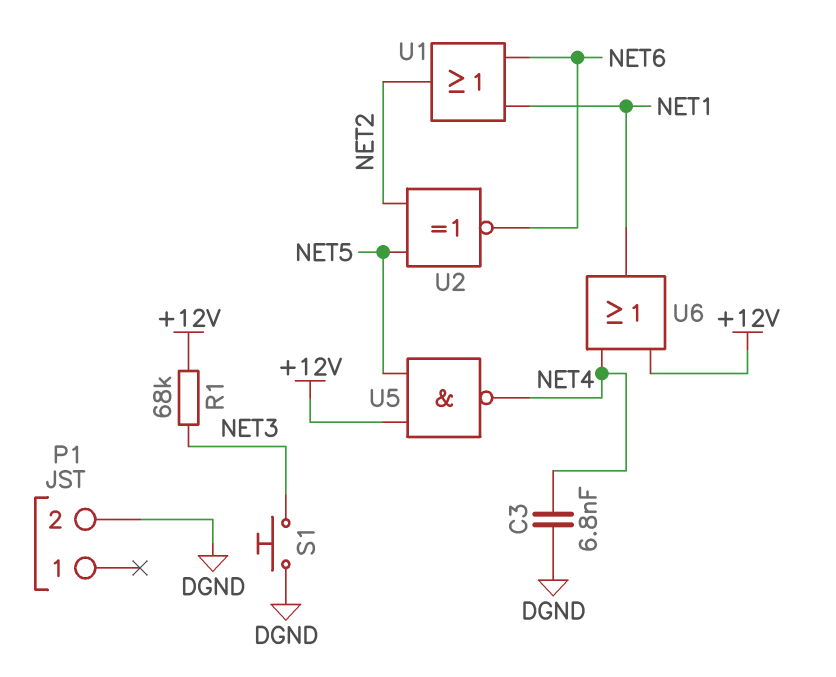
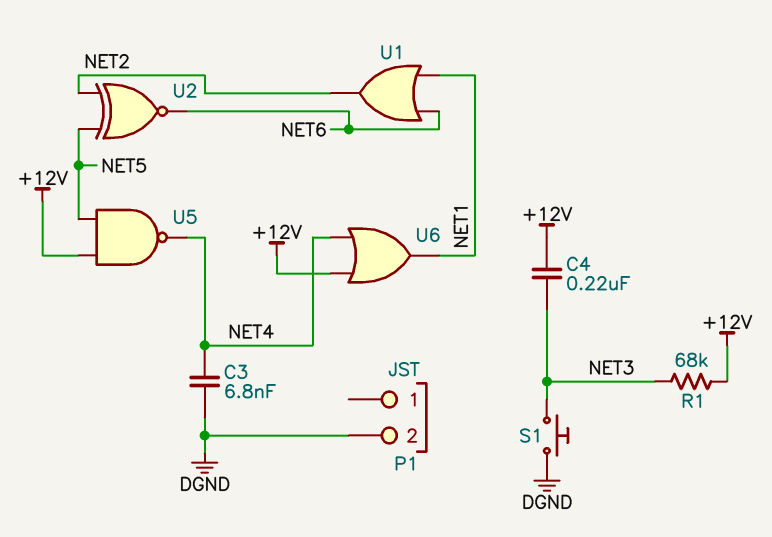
C4: none -> 220nF (+12V, NET3)

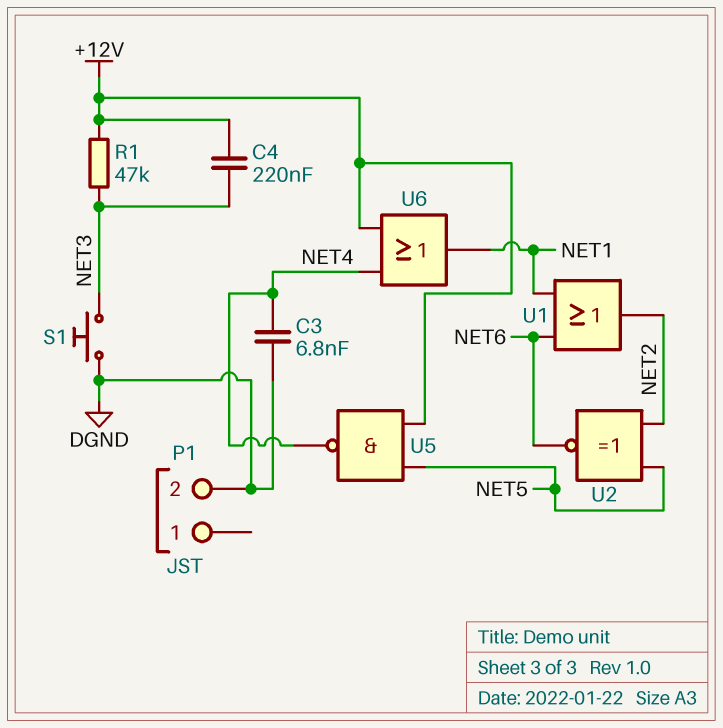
R1: 68k (+12V, NET3) -> 47k (+12V, NET3)

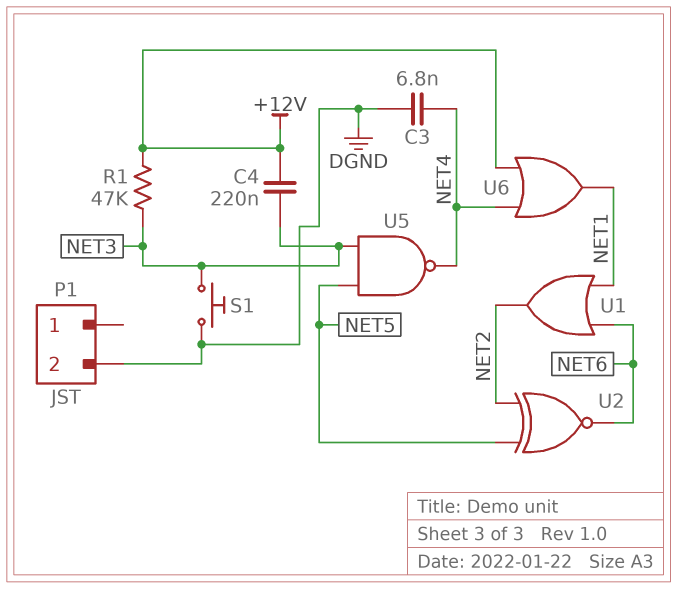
U5: NAND (in +12V, in NET5, out NET4) -> NAND (in NET3, in NET5, out NET4)

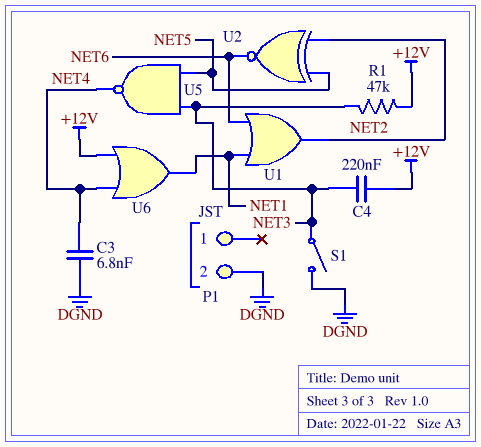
S1: button (DGND, NET3) -> switch (DGND, NET3)

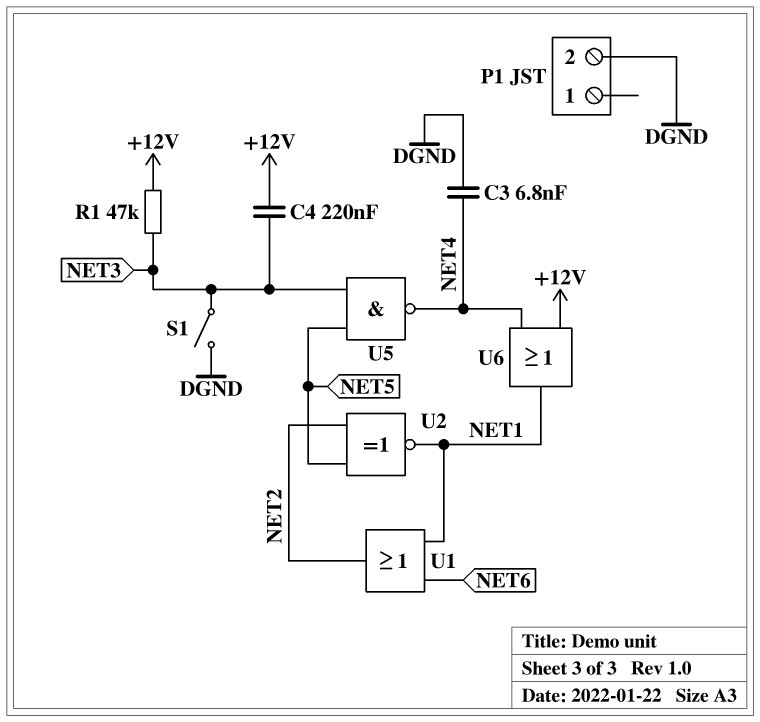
U2: XNOR (in NET2, in NET5, out NET6) -> XNOR (in NET2, in NET5, out NET1)

